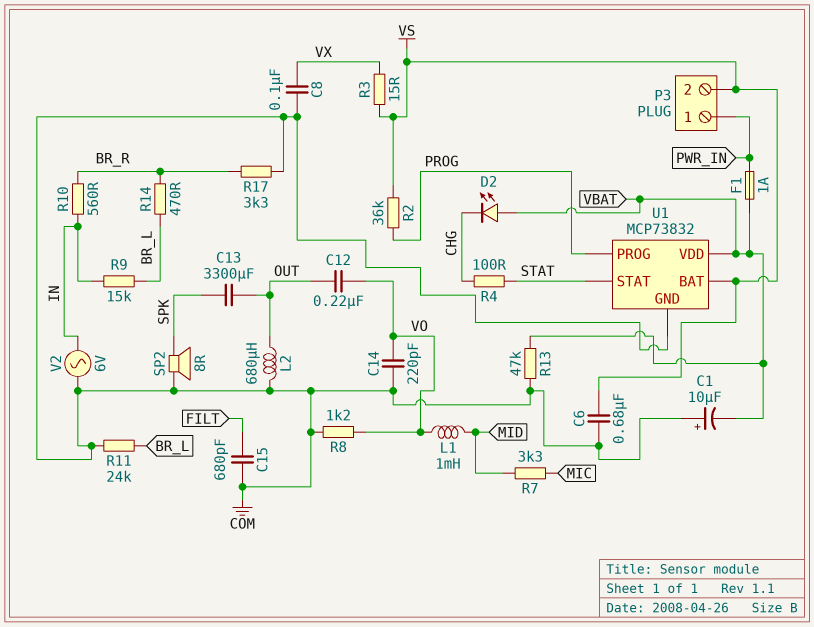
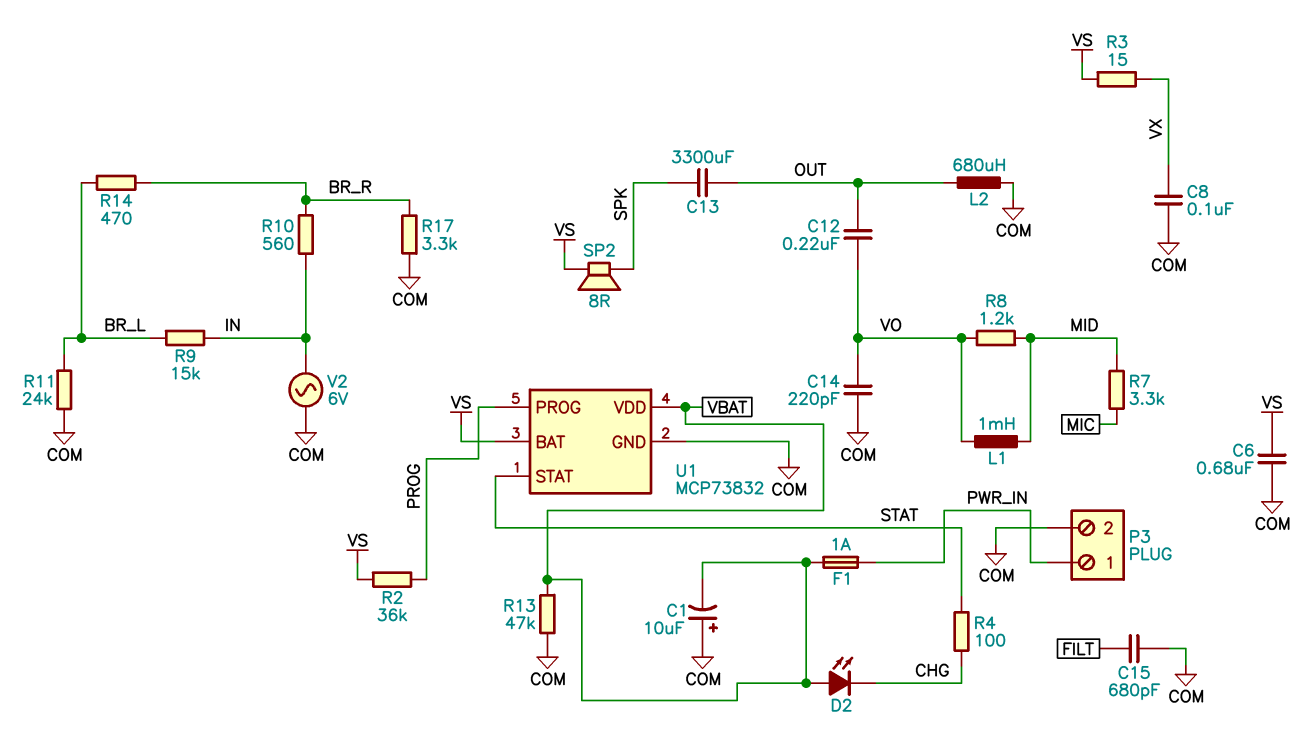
P3 pin 2: VS -> COM
R8: 1.2k (COM, VO) -> 1.2k (MID, VO)
SP2: speaker 8R (COM, SPK) -> speaker 8R (SPK, VS)

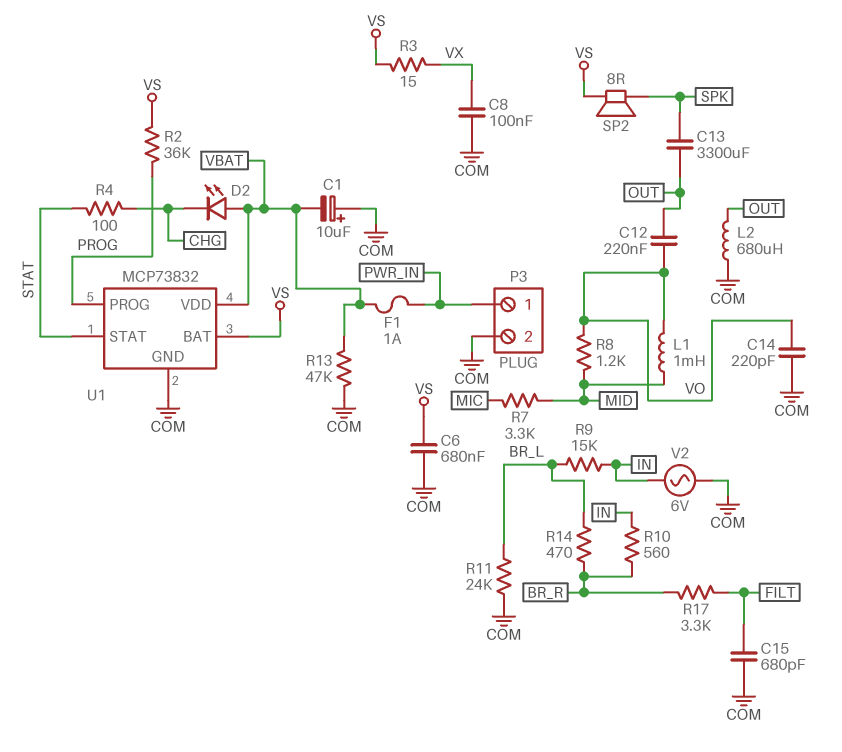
R17: 3.3k (BR_R, COM) -> 3.3k (BR_R, FILT)

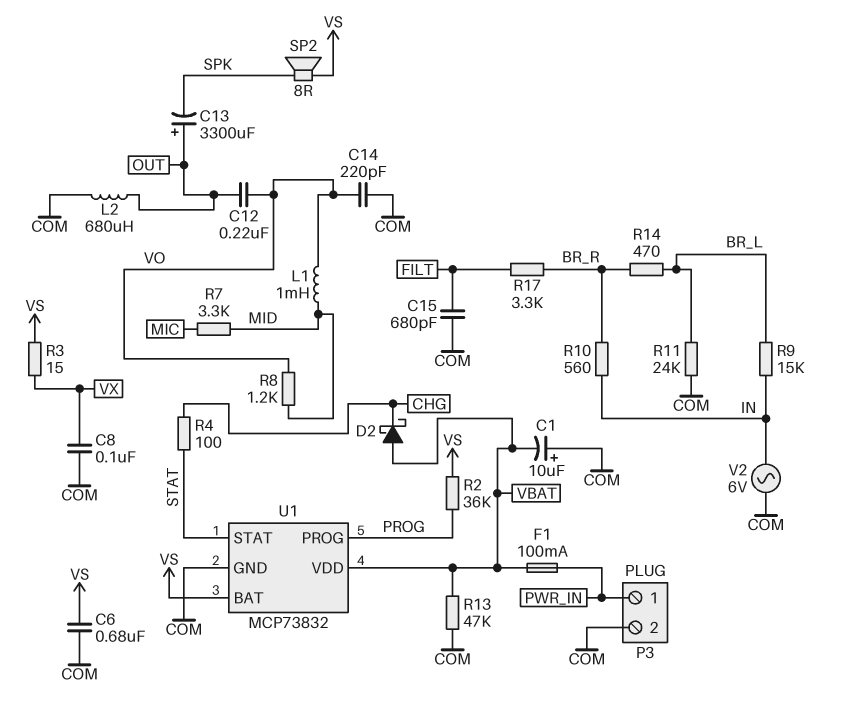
C13: 3300uF (OUT, SPK) -> 3300uF (plus OUT, minus SPK)
D2: LED (A VBAT, K CHG) -> schottky (A VBAT, K CHG)
F1: 1A (PWR_IN, VBAT) -> 100mA (PWR_IN, VBAT)

